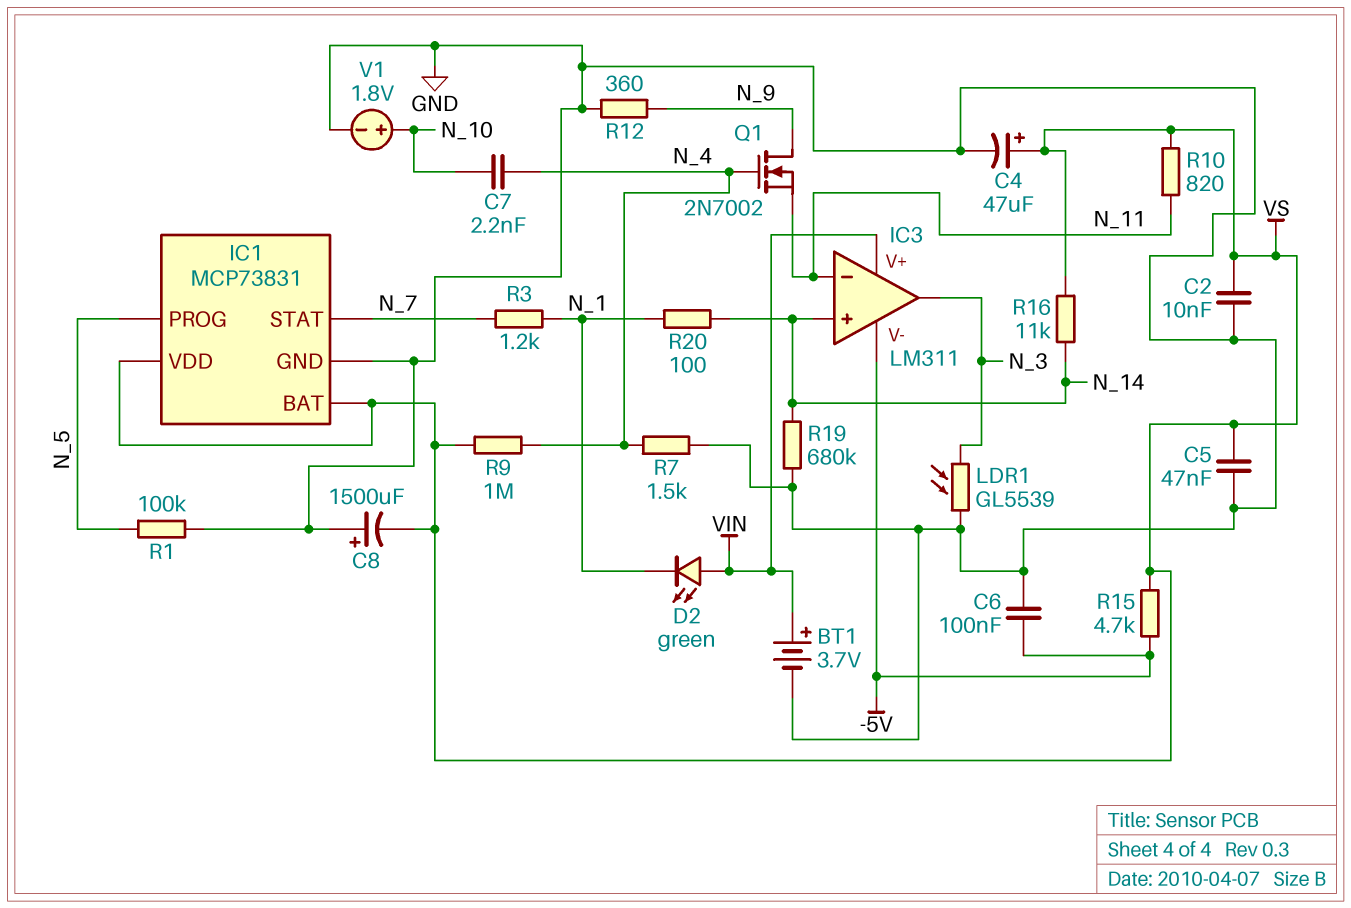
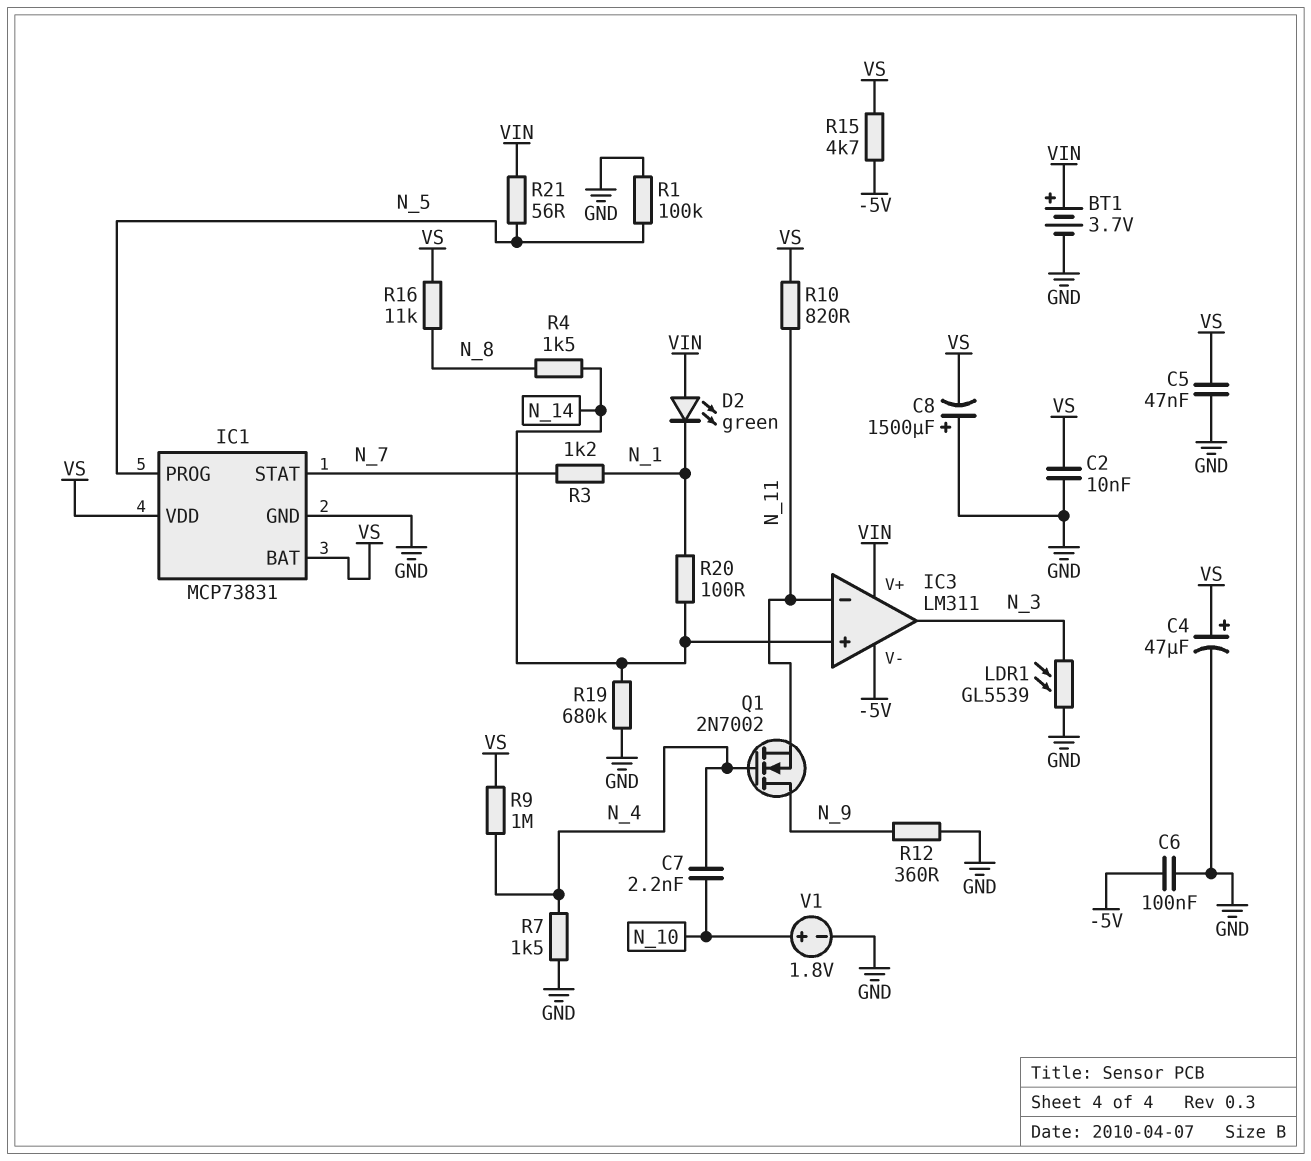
R4: none -> 1.5k (N_8, N_14)
R16: 11k (N_14, VS) -> 11k (N_8, VS)
R21: none -> 56 (N_5, VIN)

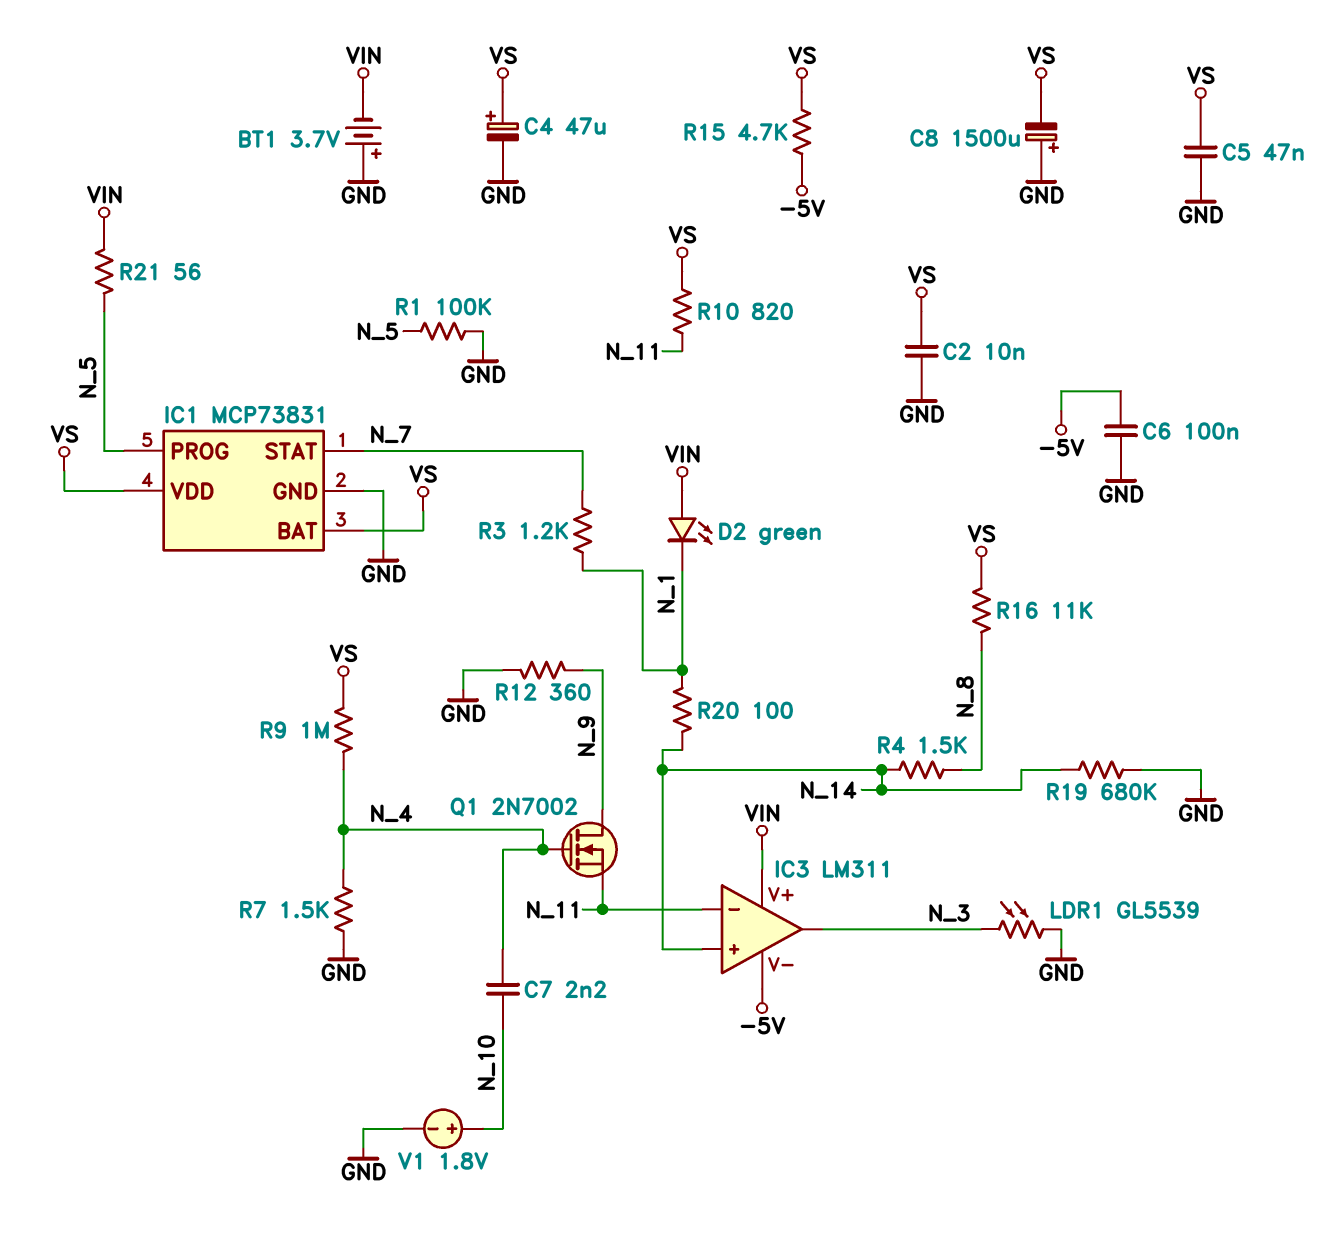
BT1: 3.7V (plus VIN, minus GND) -> 3.7V (plus GND, minus VIN)

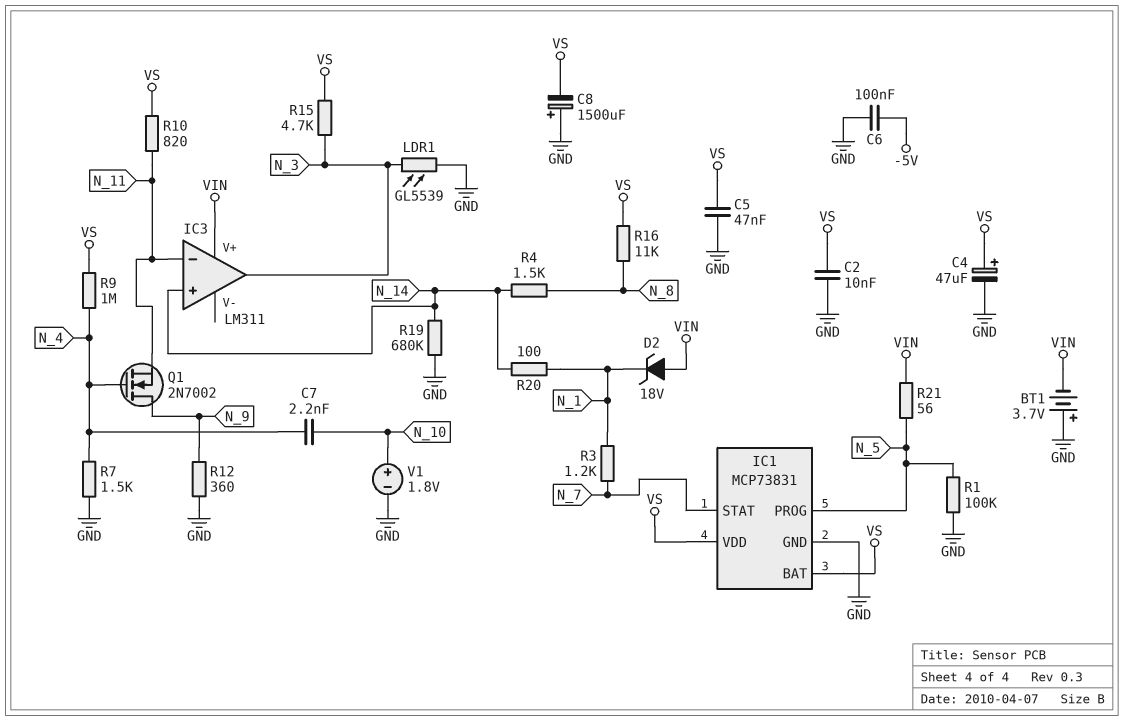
D2: LED green (A VIN, K N_1) -> zener 18V (A VIN, K N_1)
IC3 pin V-: -5V -> none
R15: 4.7k (-5V, VS) -> 4.7k (N_3, VS)

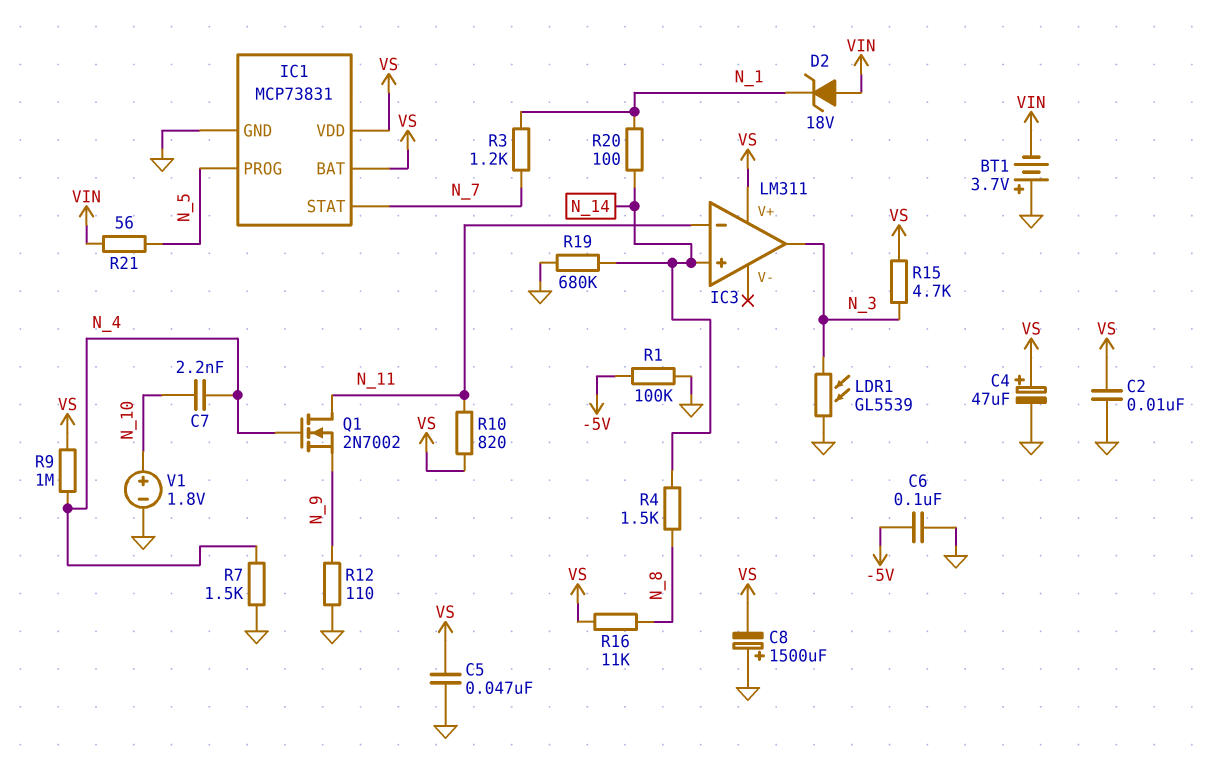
IC3 pin V+: VIN -> VS
Q1: NMOS 2N7002 (G N_4, D N_9, S N_11) -> NMOS 2N7002 (G N_4, D N_11, S N_9)
R1: 100k (GND, N_5) -> 100k (-5V, GND)
R12: 360 (GND, N_9) -> 110 (GND, N_9)

